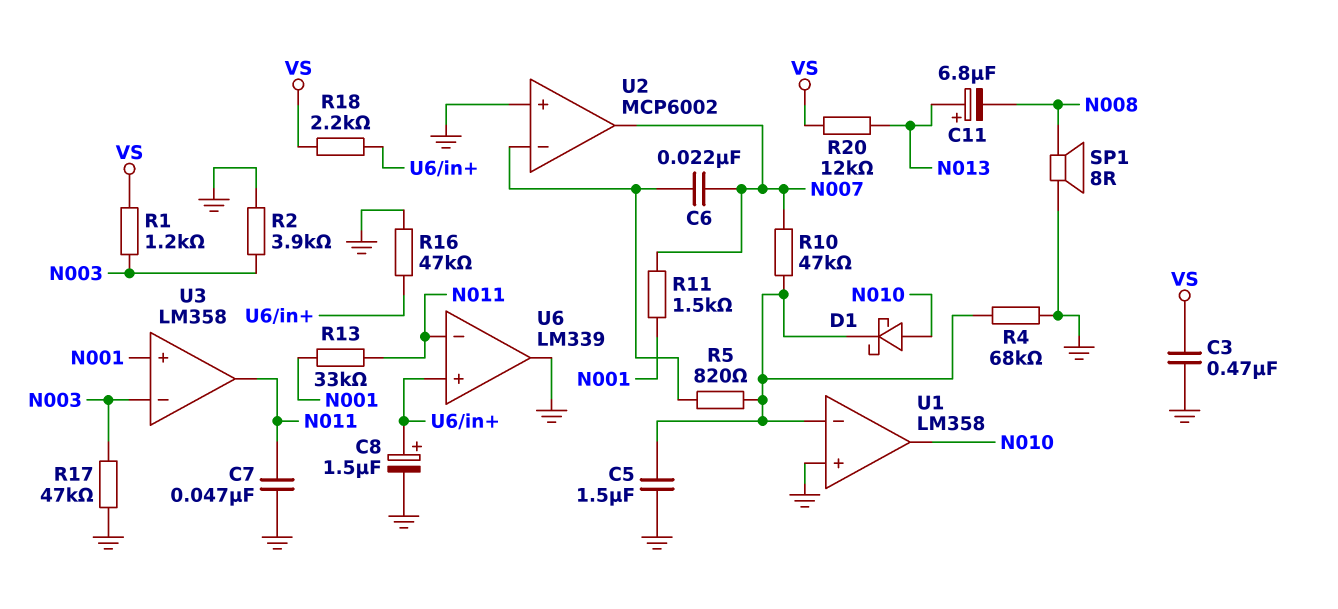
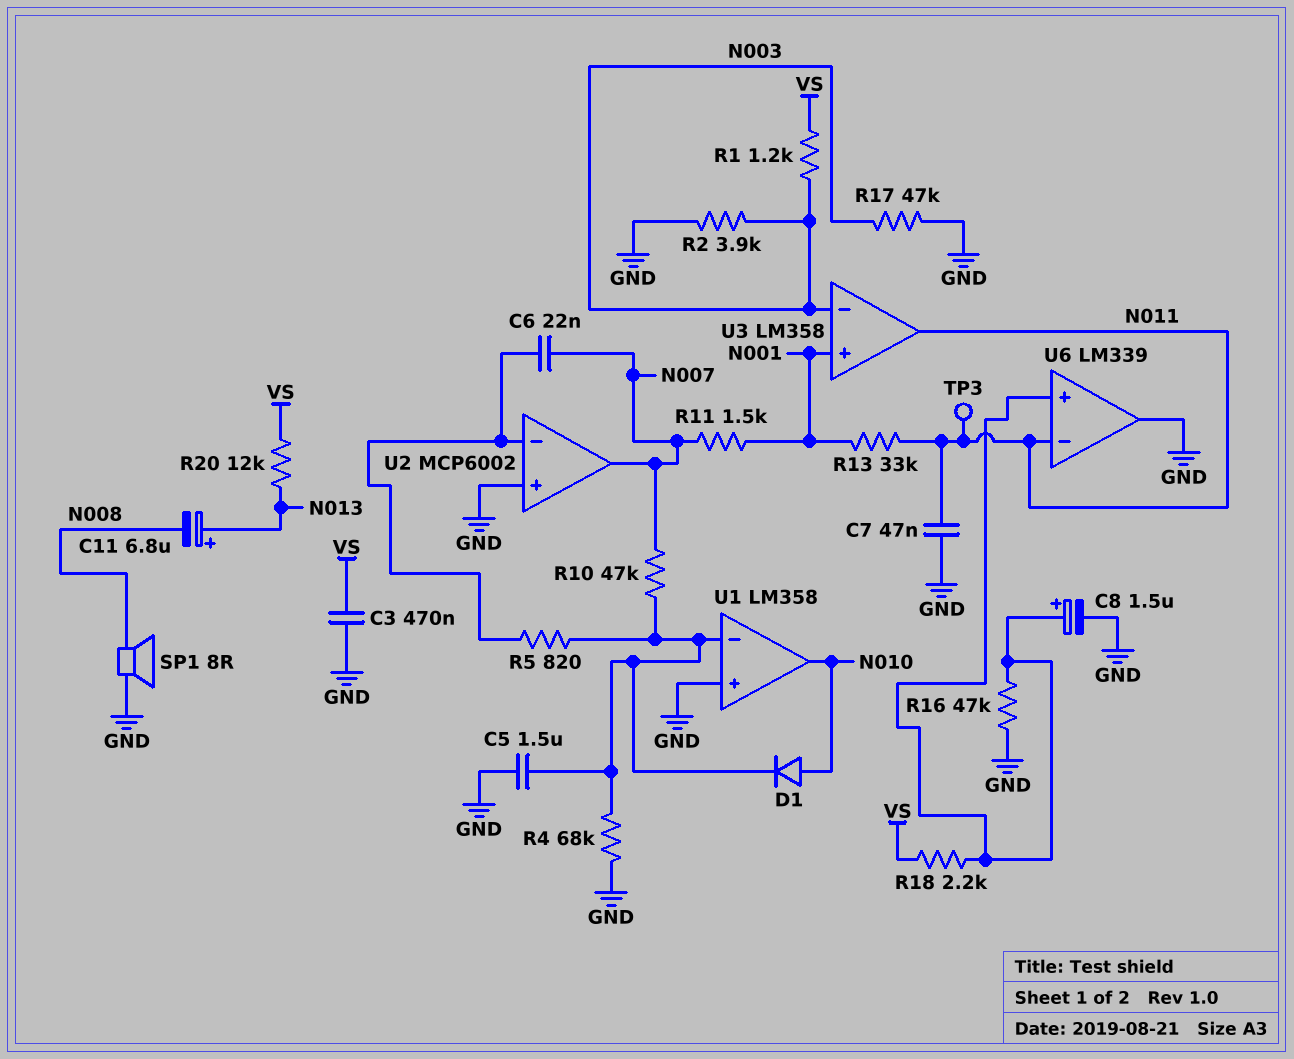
D1: schottky (A N010, K U1/in-) -> diode (A N010, K U1/in-)
TP3: none -> test point (N011)

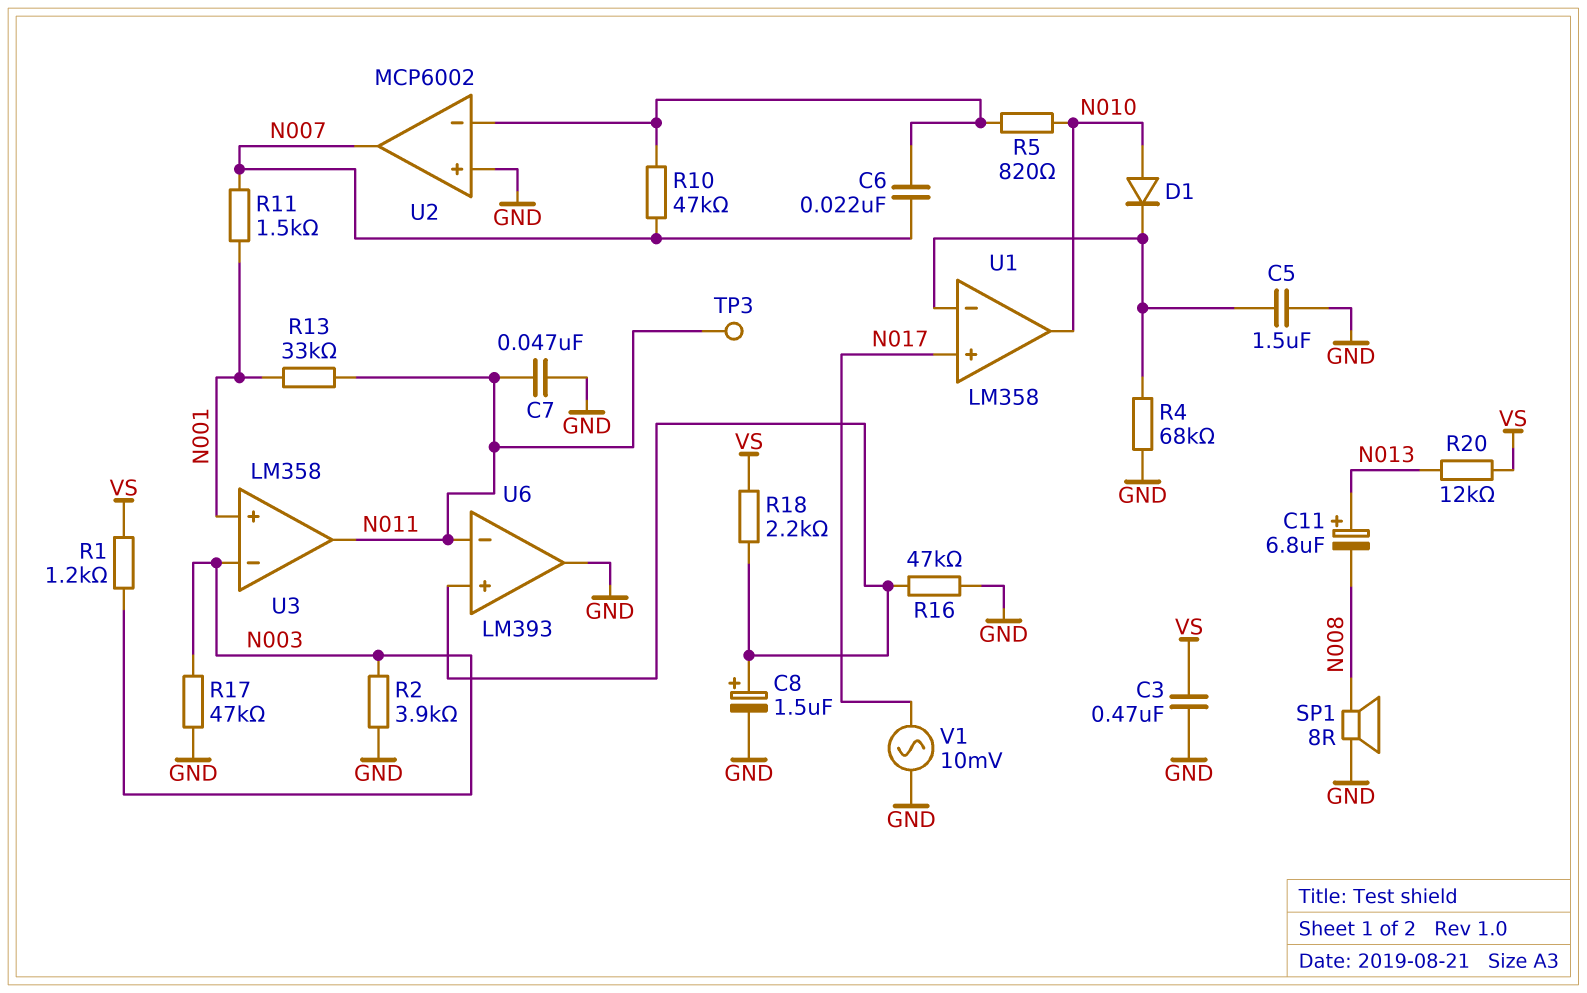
R5: 820 (U1/in-, U2/in-) -> 820 (N010, U2/in-)
R10: 47k (N007, U1/in-) -> 47k (N007, U2/in-)
U1 pin in+: GND -> N017
U6: LM339 -> LM393
V1: none -> AC 10mV (GND, N017)

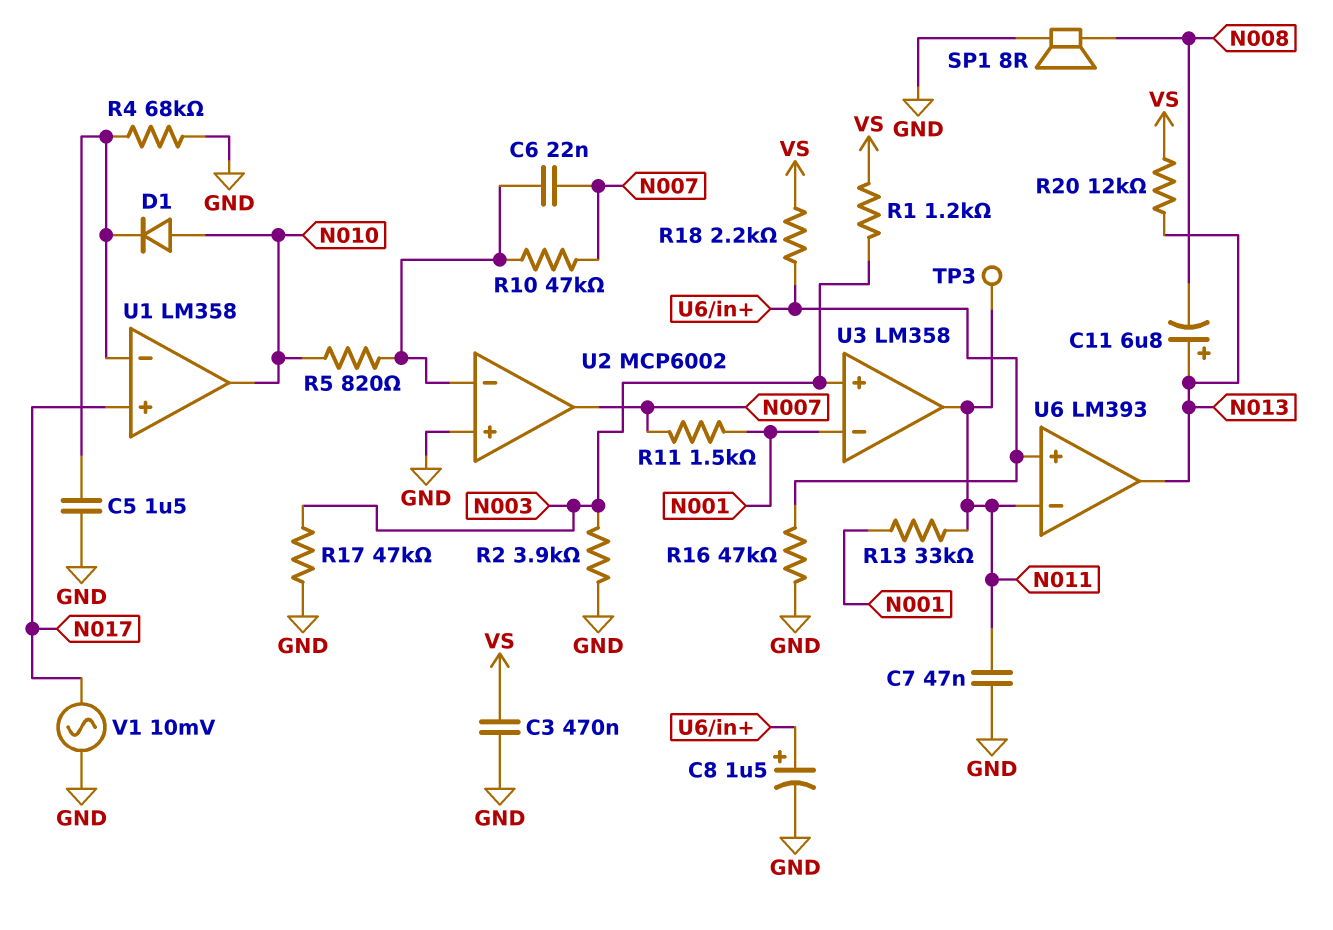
U3 pin in+: N001 -> N003
U3 pin in-: N003 -> N001
U6 pin out: GND -> N013

